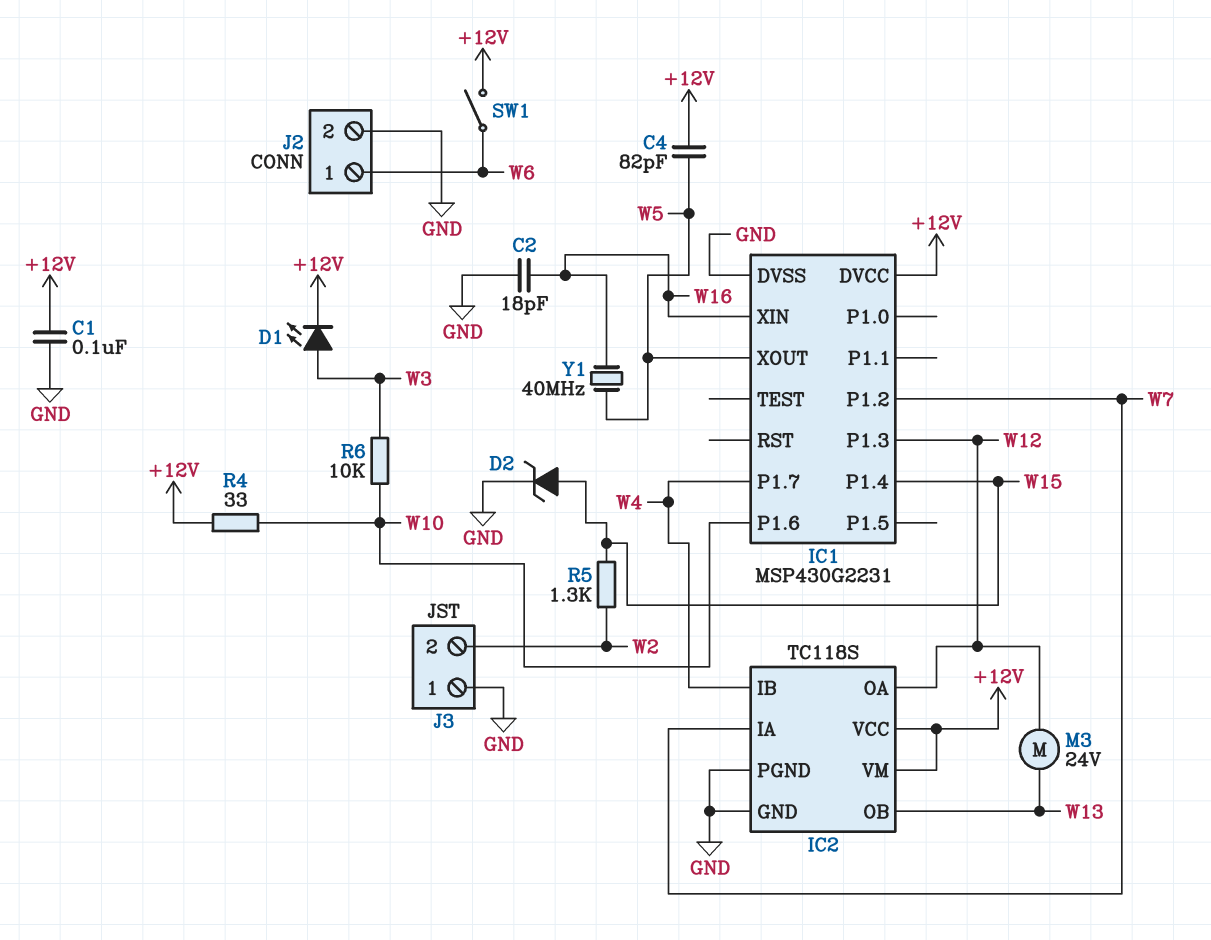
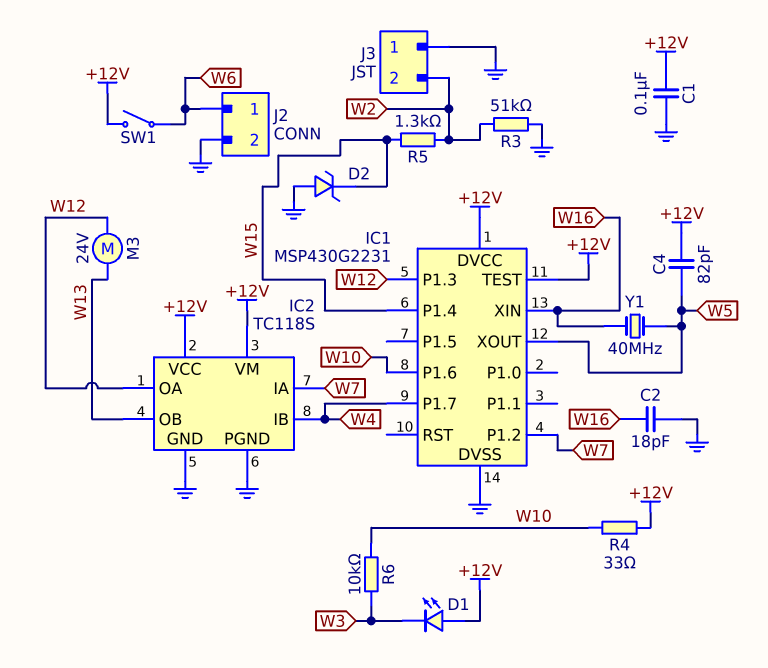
D1: LED (A W3, K +12V) -> LED (A +12V, K W3)
D2: zener (A W15, K GND) -> zener (A GND, K W15)
IC1 pin TEST: none -> +12V
R3: none -> 51k (GND, W2)

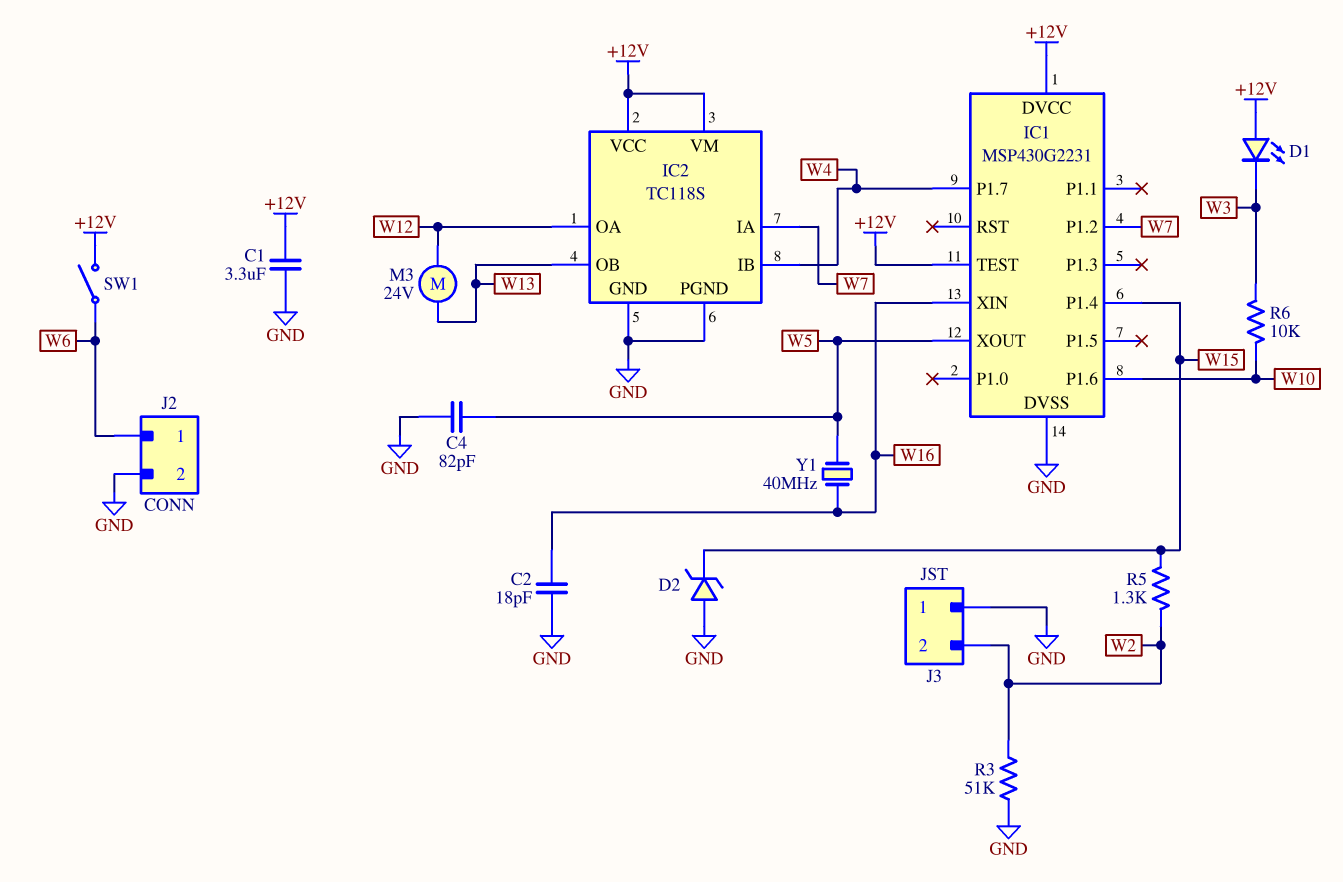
C1: 100nF (+12V, GND) -> 3.3uF (+12V, GND)
C4: 82pF (+12V, W5) -> 82pF (GND, W5)
IC1 pin P1.3: W12 -> none
R4: 33 (+12V, W10) -> none

